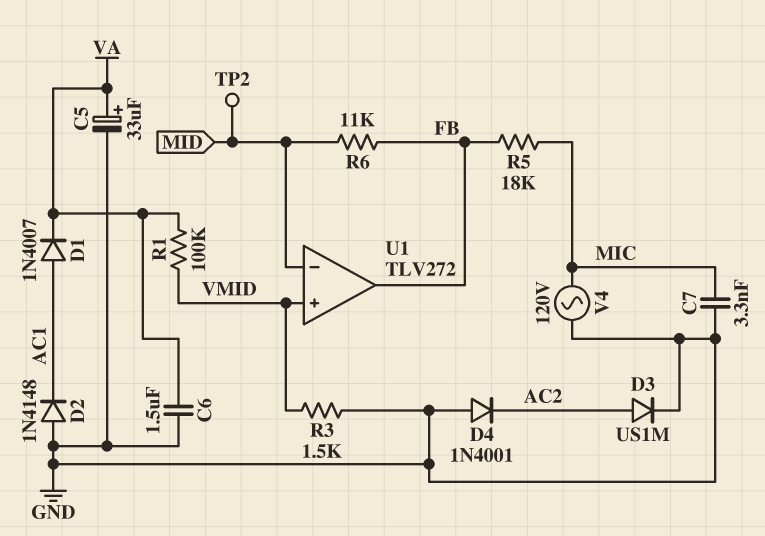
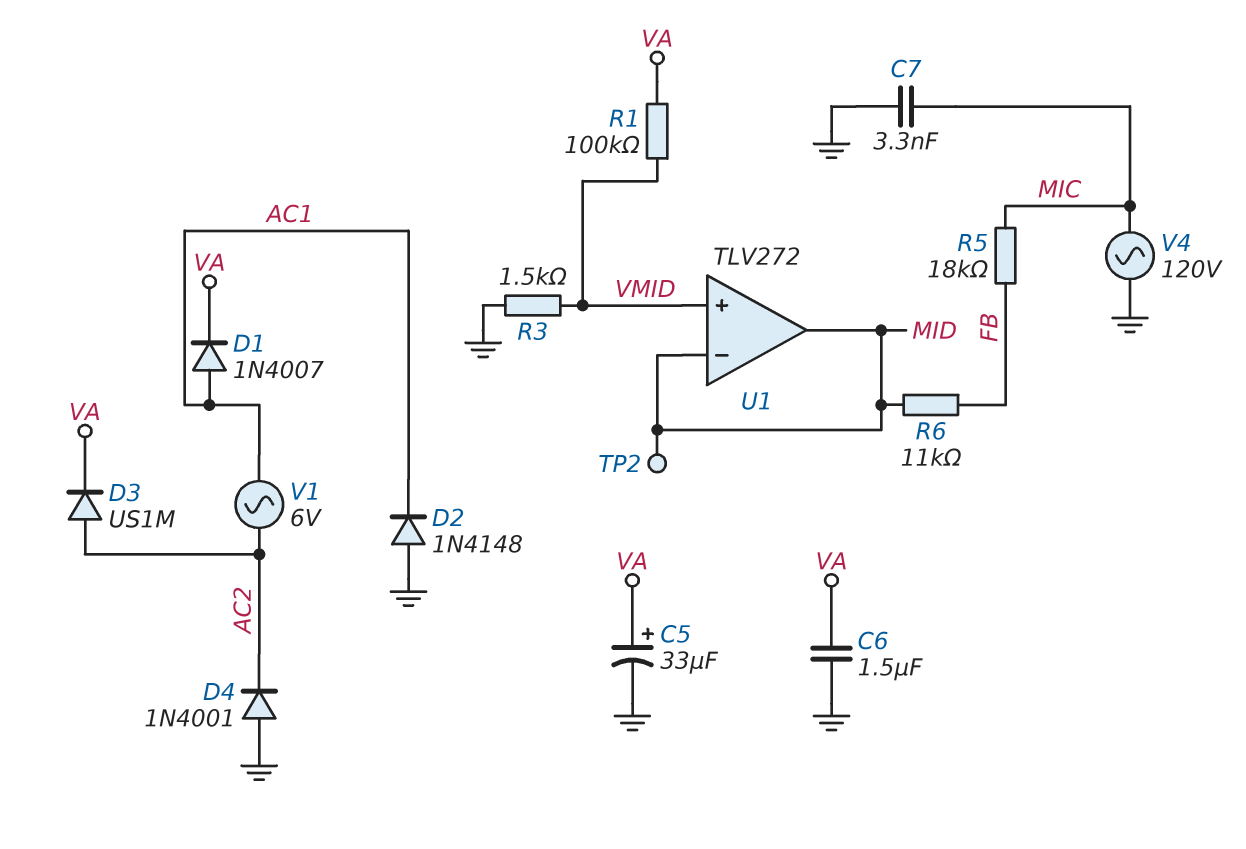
D3: diode US1M (A AC2, K GND) -> diode US1M (A AC2, K VA)
U1 pin out: FB -> MID
V1: none -> AC 6V (AC1, AC2)

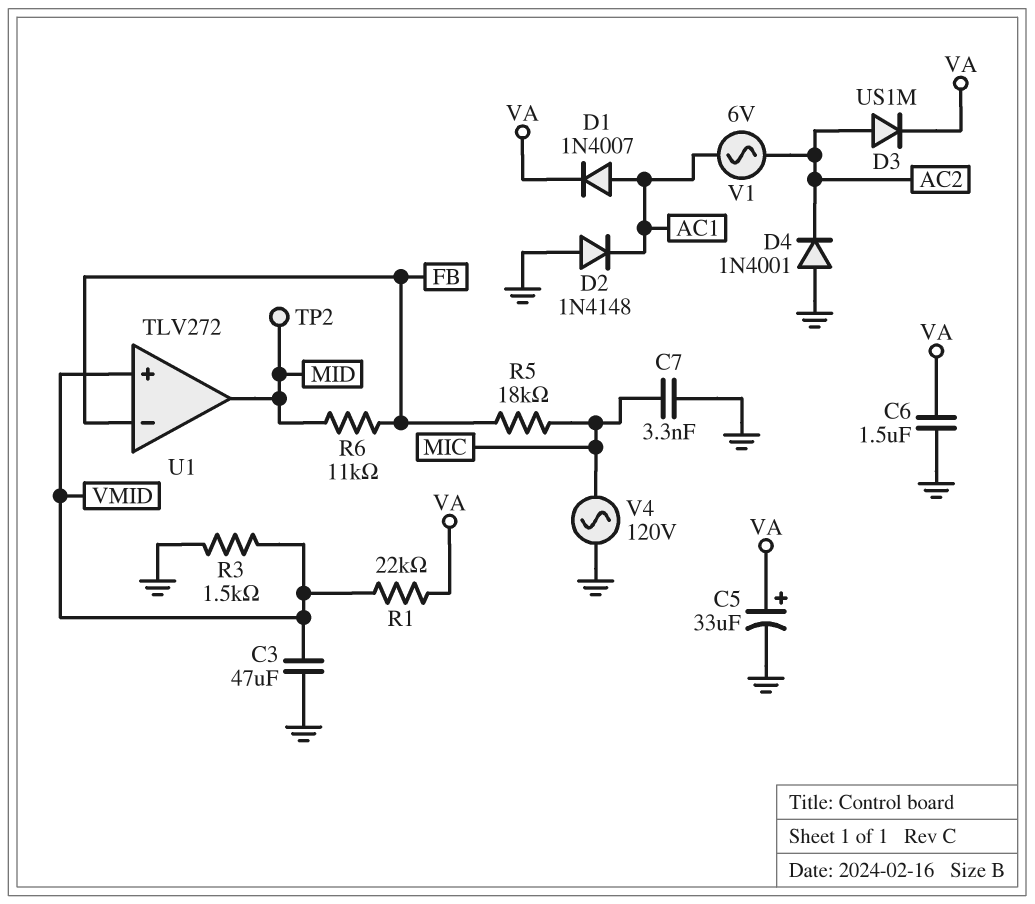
C3: none -> 47uF (GND, VMID)
R1: 100k (VA, VMID) -> 22k (VA, VMID)
U1 pin in-: MID -> FB

